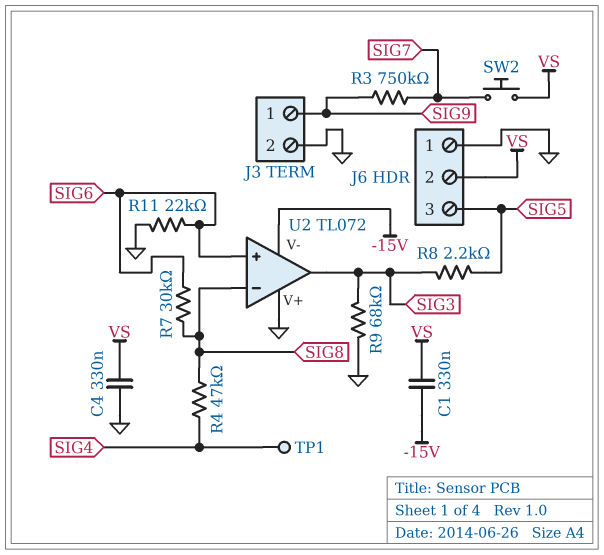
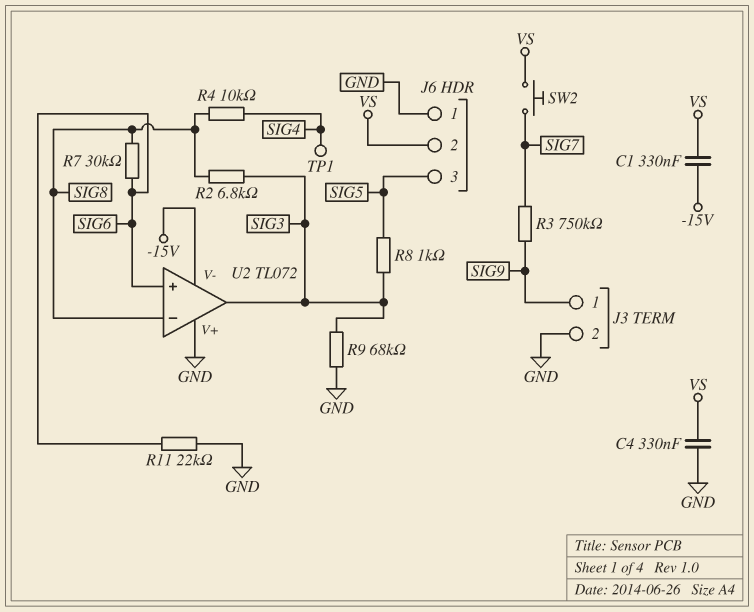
R2: none -> 6.8k (SIG3, SIG8)
R4: 47k (SIG4, SIG8) -> 10k (SIG4, SIG8)
R8: 2.2k (SIG3, SIG5) -> 1k (SIG3, SIG5)

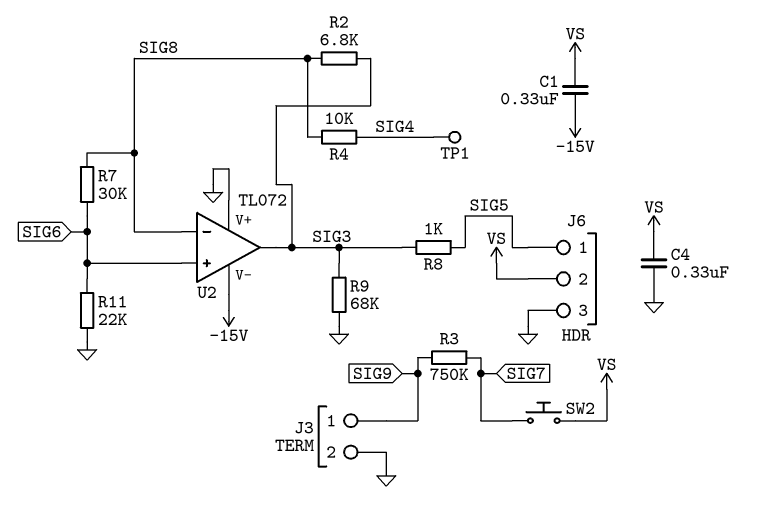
J6 pin 1: GND -> SIG5
J6 pin 3: SIG5 -> GND

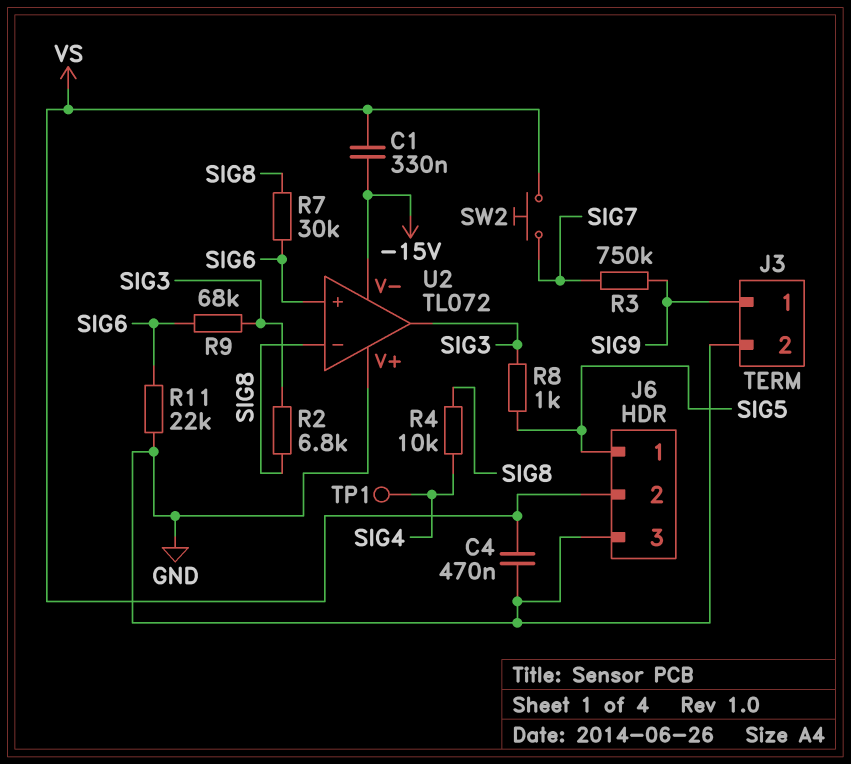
C4: 330nF (GND, VS) -> 470nF (GND, VS)
R9: 68k (GND, SIG3) -> 68k (SIG3, SIG6)

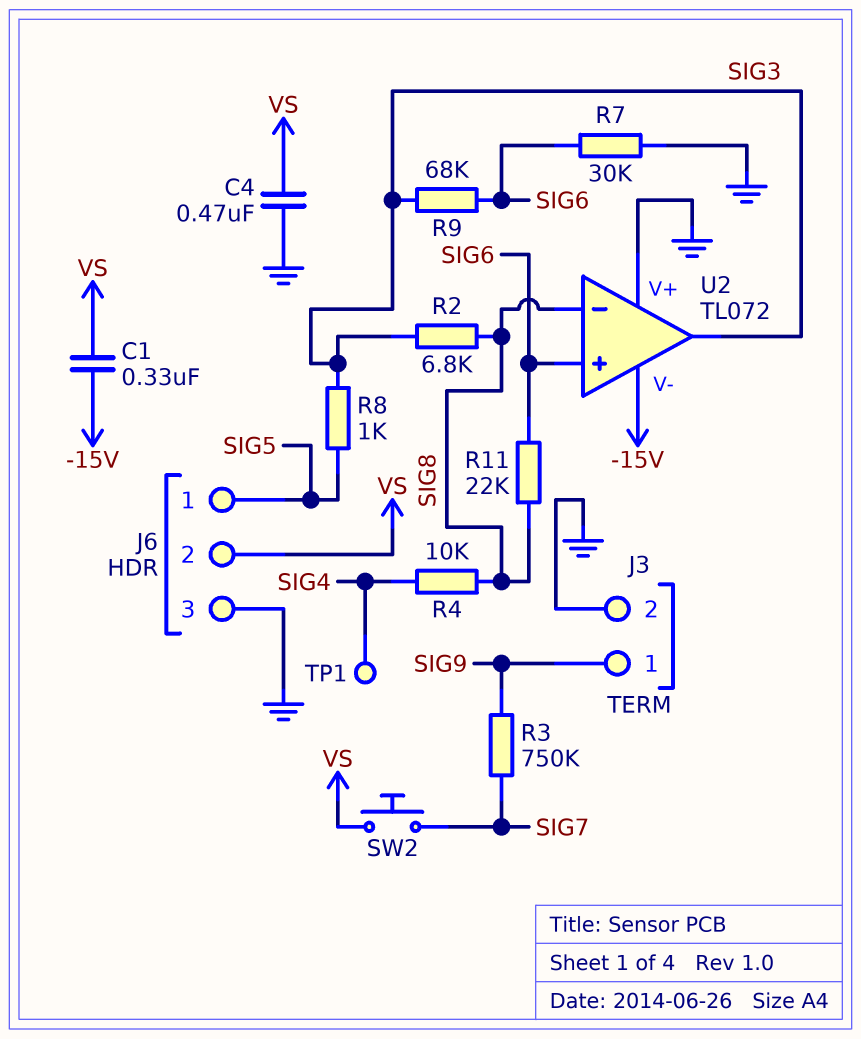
R7: 30k (SIG6, SIG8) -> 30k (GND, SIG6)
R11: 22k (GND, SIG6) -> 22k (SIG6, SIG8)

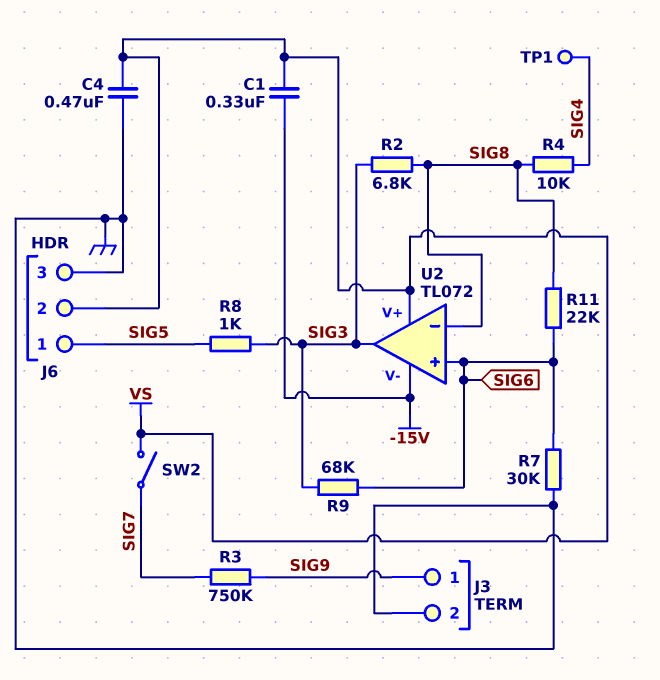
SW2: button (SIG7, VS) -> switch (SIG7, VS)
U2 pin V+: GND -> VS

